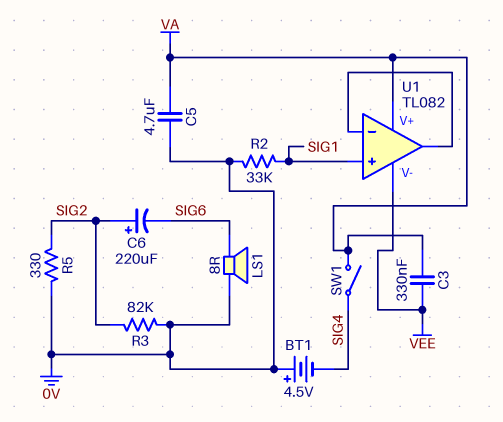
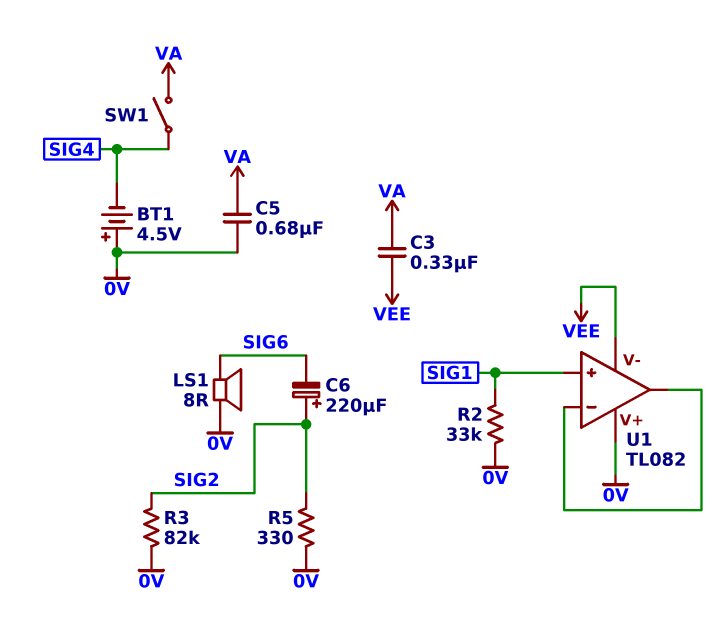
C5: 4.7uF (0V, VA) -> 680nF (0V, VA)
U1 pin V+: VA -> 0V

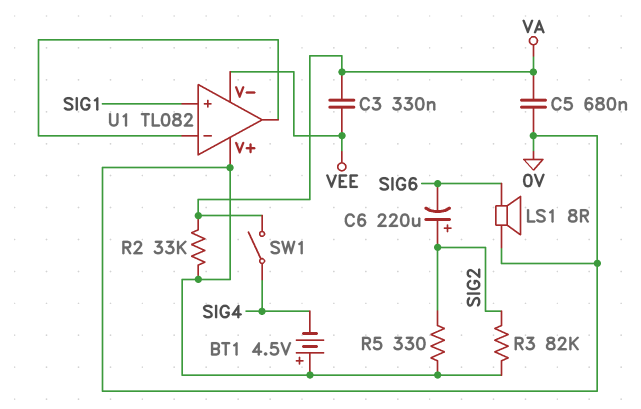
R2: 33k (0V, SIG1) -> 33k (0V, VA)

